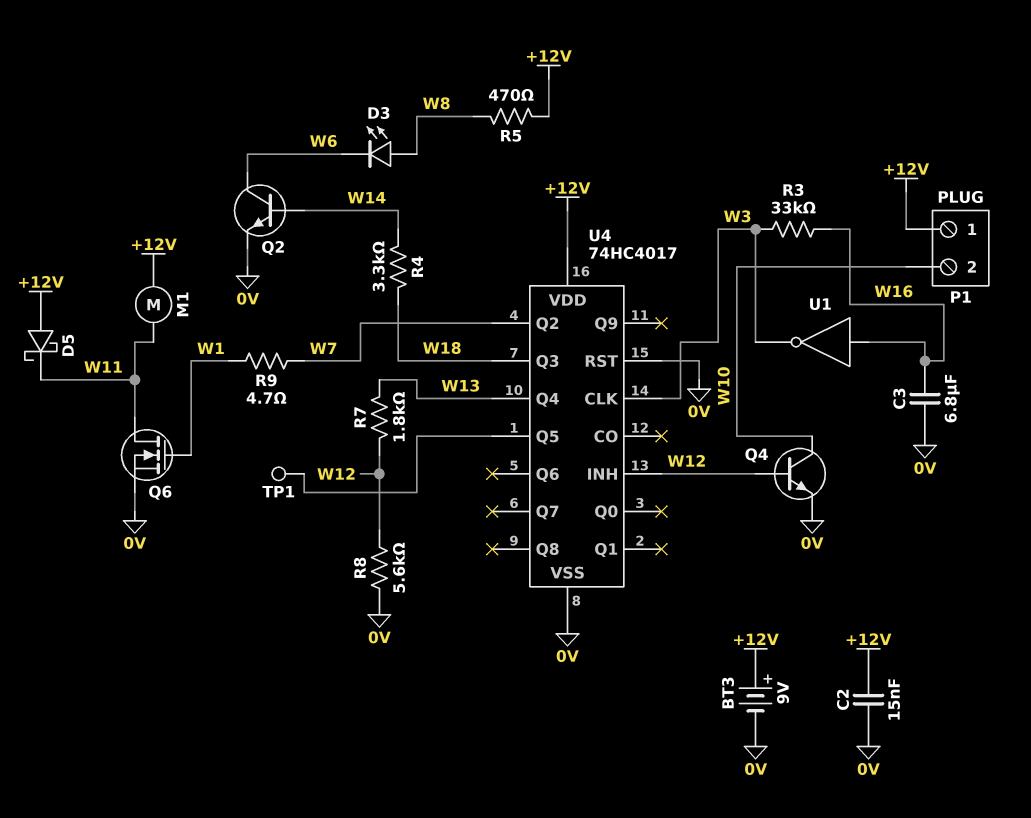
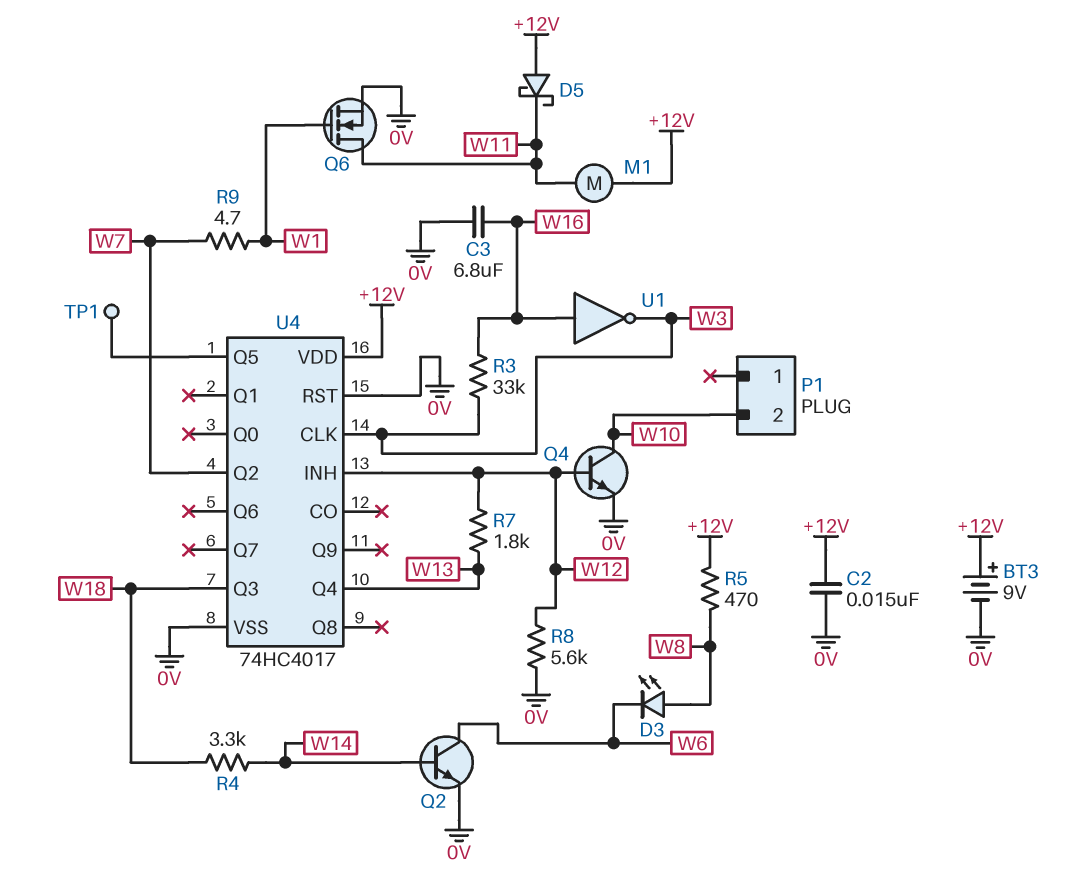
P1 pin 1: +12V -> none

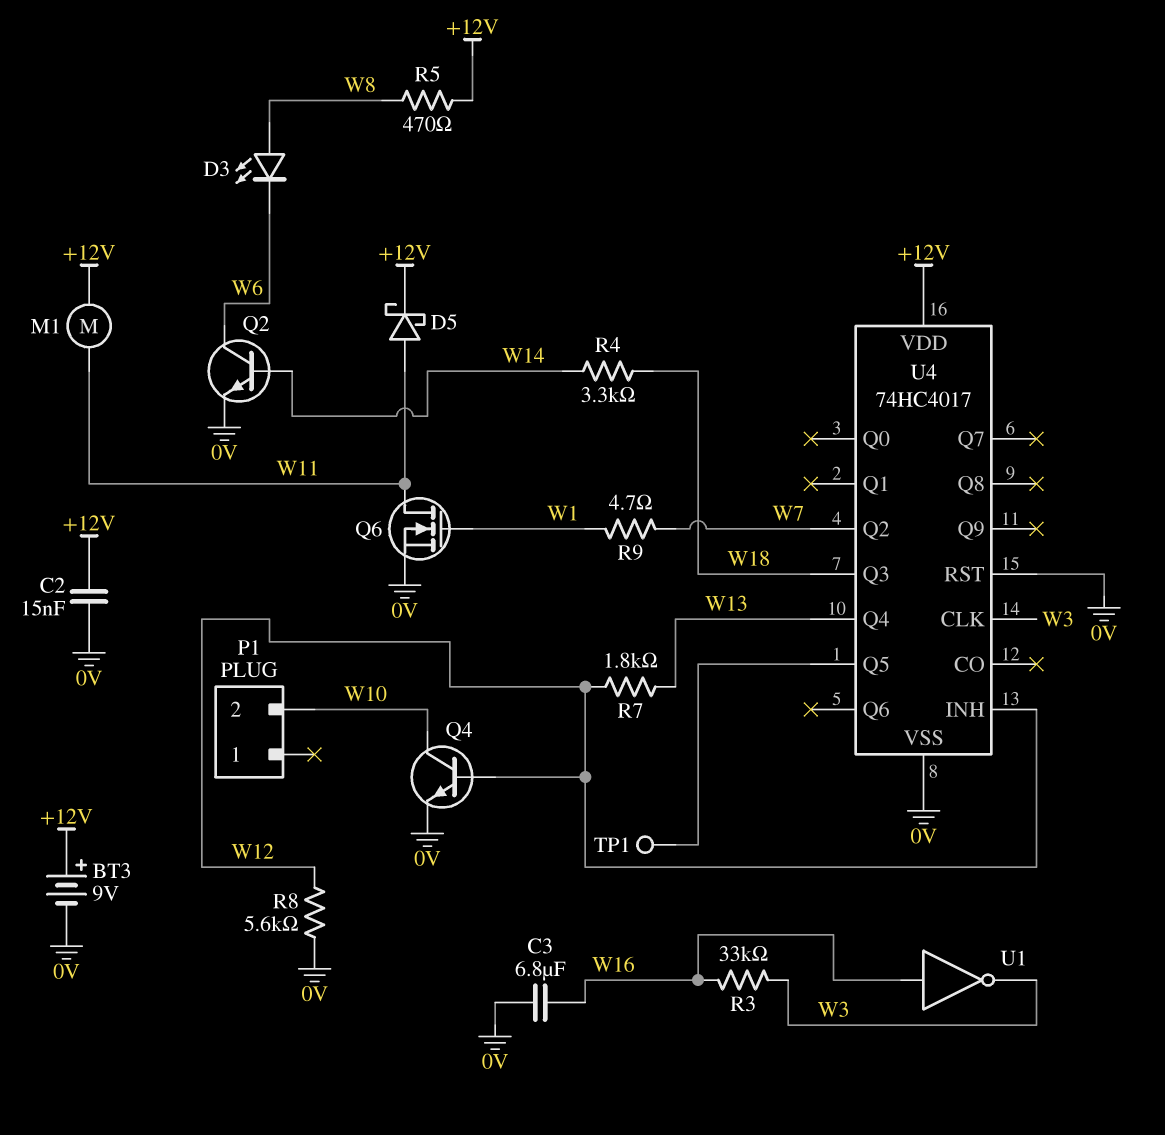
D5: schottky (A +12V, K W11) -> schottky (A W11, K +12V)

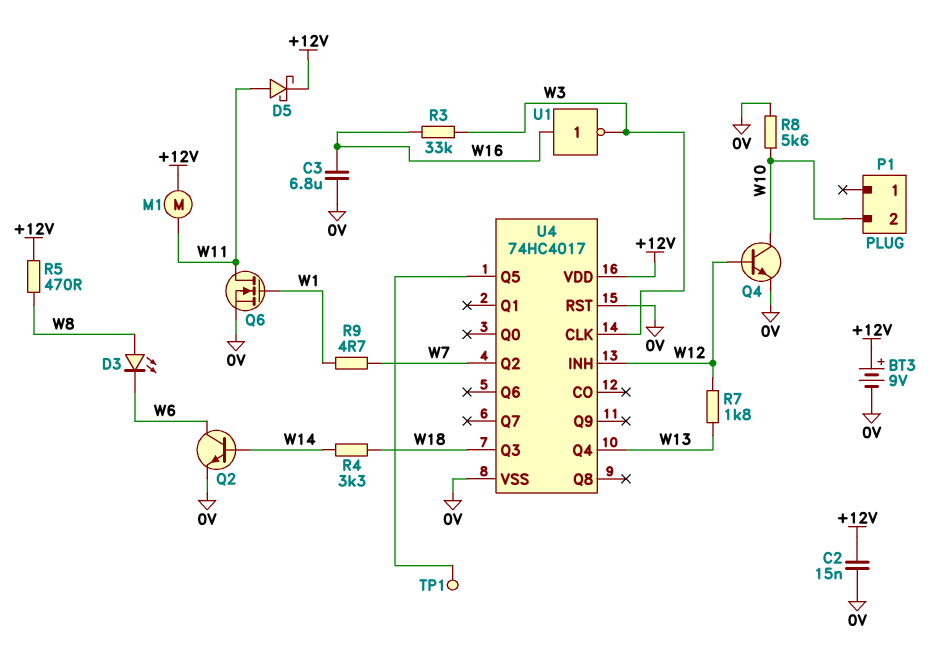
R8: 5.6k (0V, W12) -> 5.6k (0V, W10)

